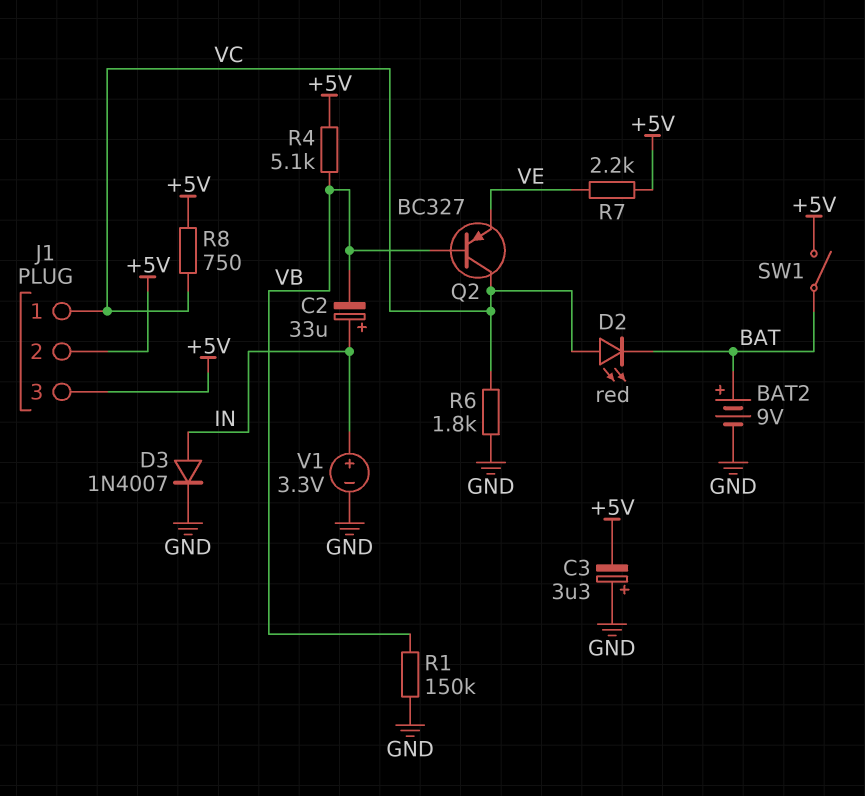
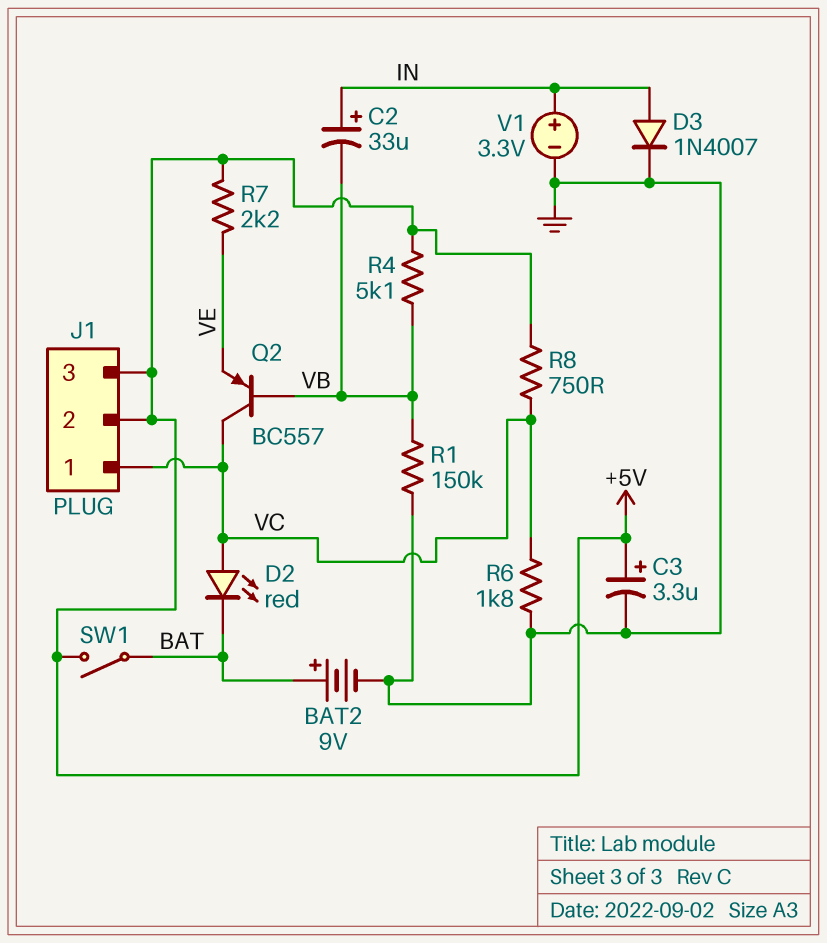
C3: 3.3uF (plus GND, minus +5V) -> 3.3uF (plus +5V, minus GND)
Q2: PNP BC327 (B VB, C VC, E VE) -> PNP BC557 (B VB, C VC, E VE)

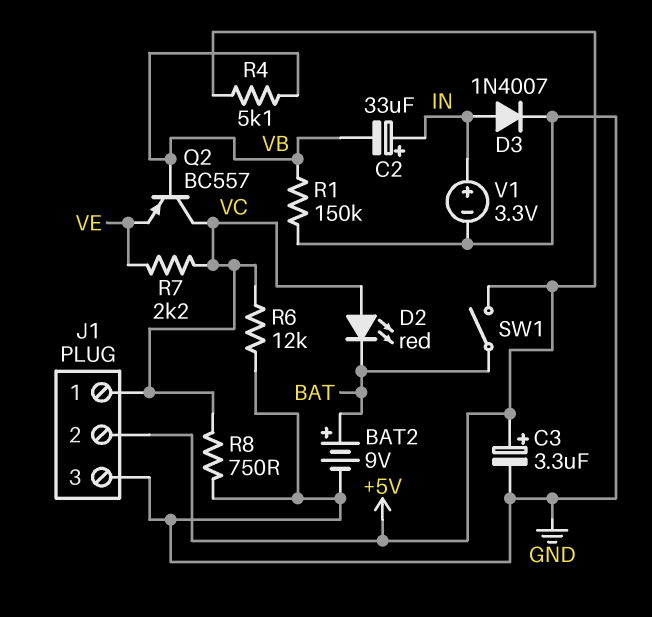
J1 pin 3: +5V -> GND
R6: 1.8k (GND, VC) -> 12k (GND, VC)
R7: 2.2k (+5V, VE) -> 2.2k (VC, VE)
R8: 750 (+5V, VC) -> 750 (GND, VC)

